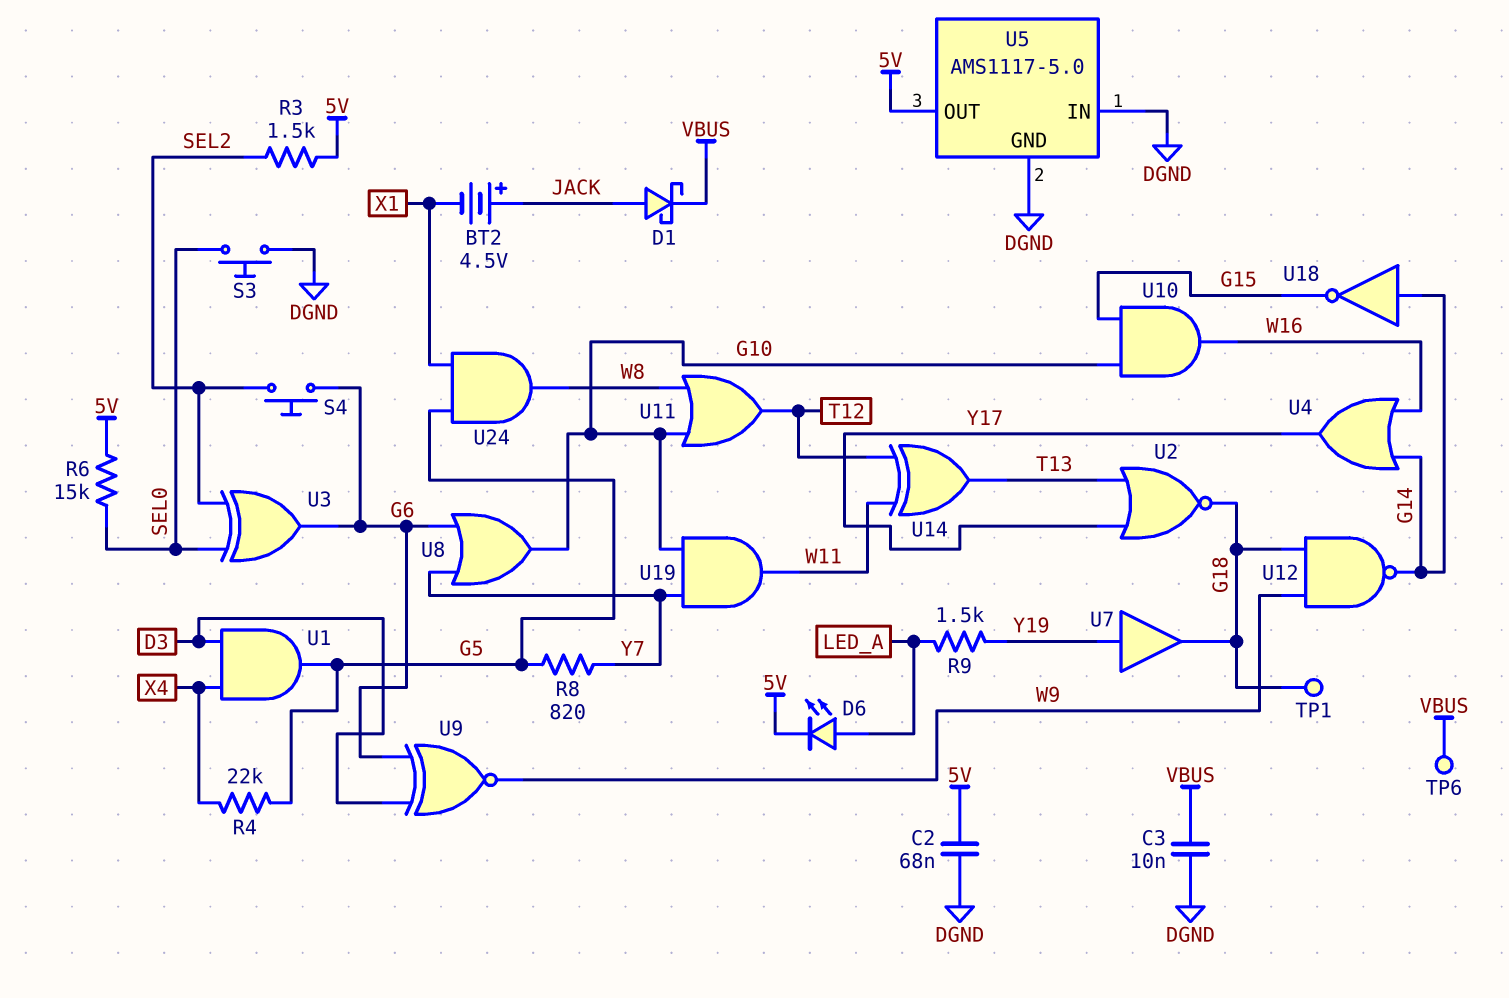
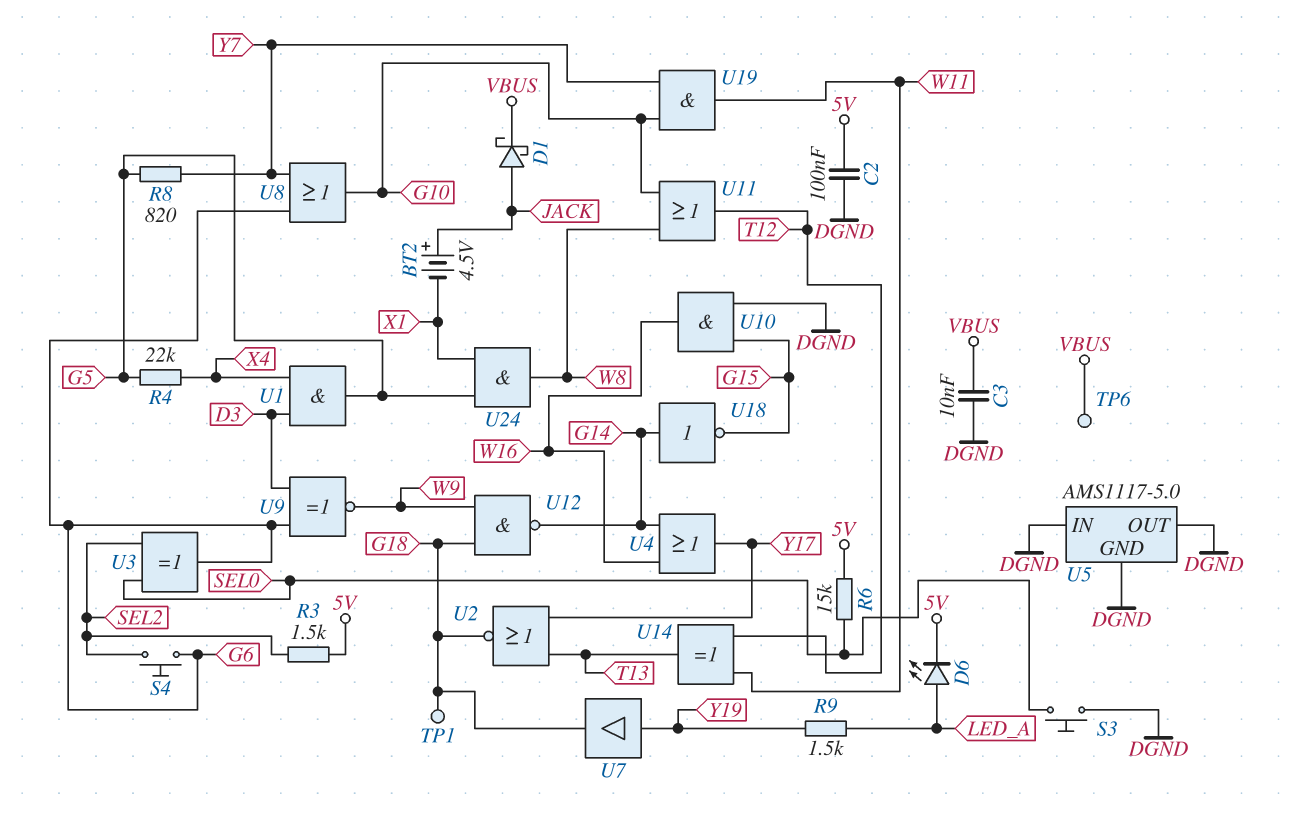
C2: 68nF (5V, DGND) -> 100nF (5V, DGND)
U5 pin OUT: 5V -> DGND
U10: AND (in G10, in G15, out W16) -> AND (in DGND, in G15, out W16)

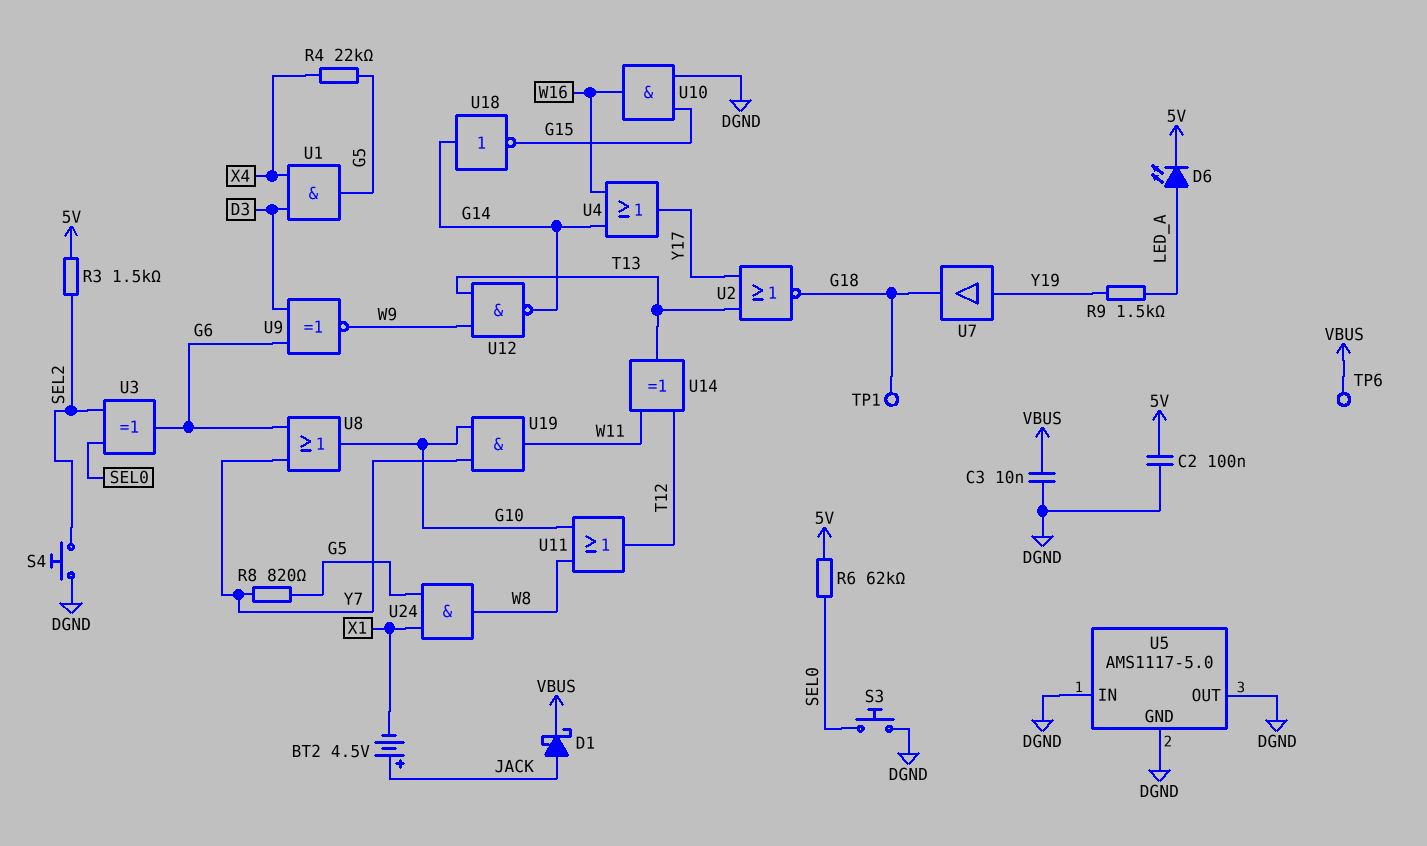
R6: 15k (5V, SEL0) -> 62k (5V, SEL0)
S4: button (G6, SEL2) -> button (DGND, SEL2)
U12: NAND (in G18, in W9, out G14) -> NAND (in T13, in W9, out G14)

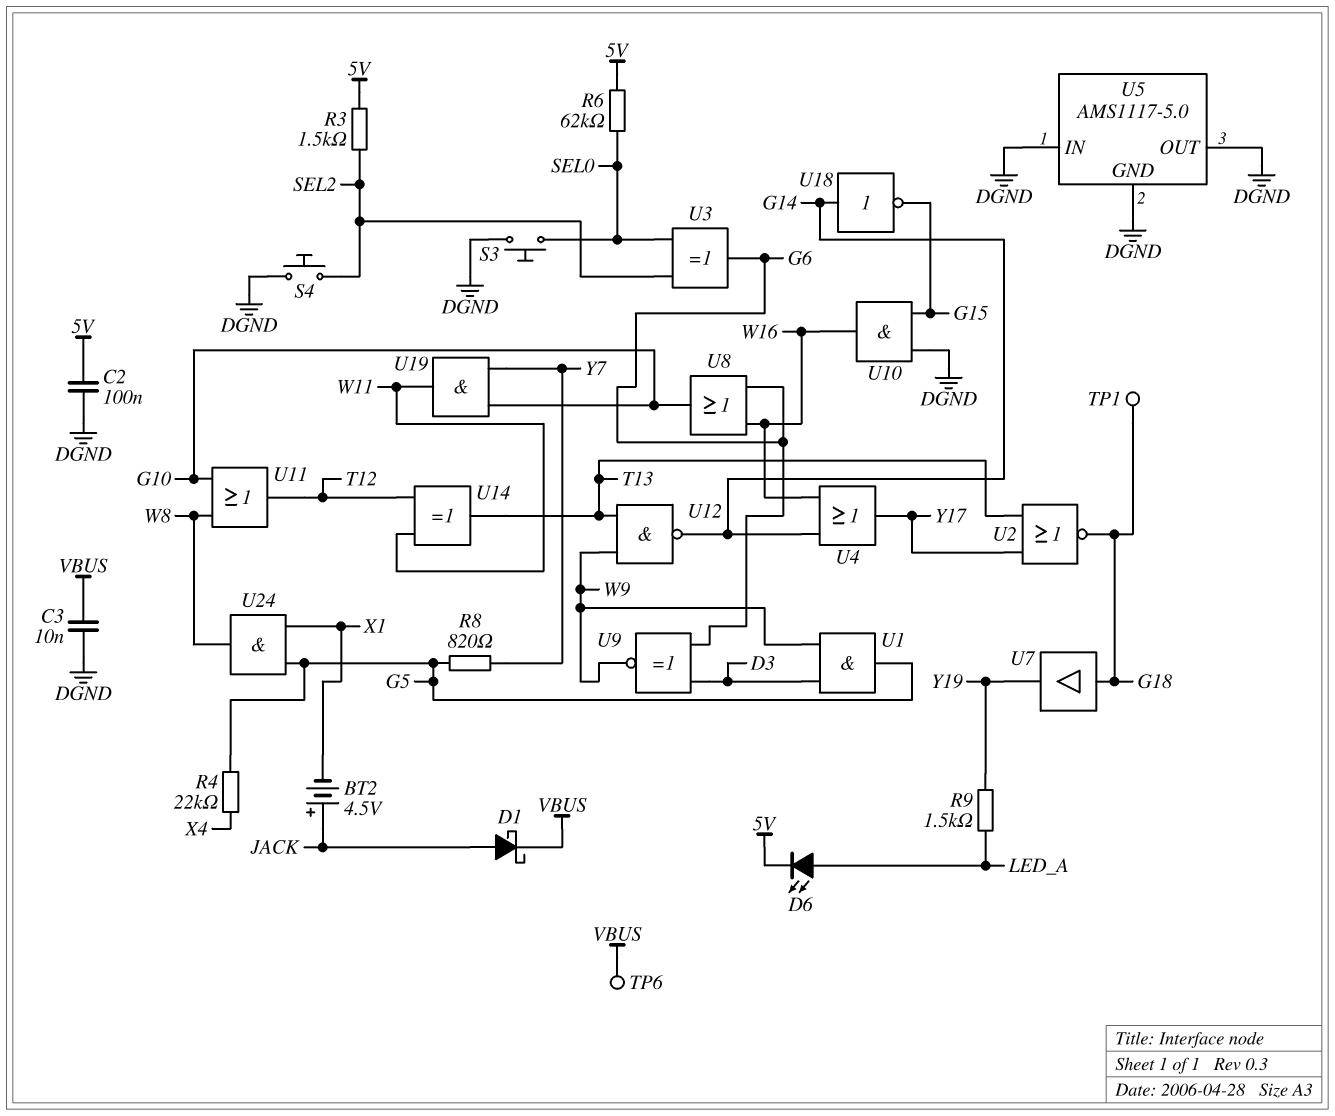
U1: AND (in D3, in X4, out G5) -> AND (in D3, in W9, out G5)
U7: buffer (in Y19, out G18) -> buffer (in G18, out Y19)
U8: OR (in G6, in Y7, out G10) -> OR (in G6, in W16, out G10)

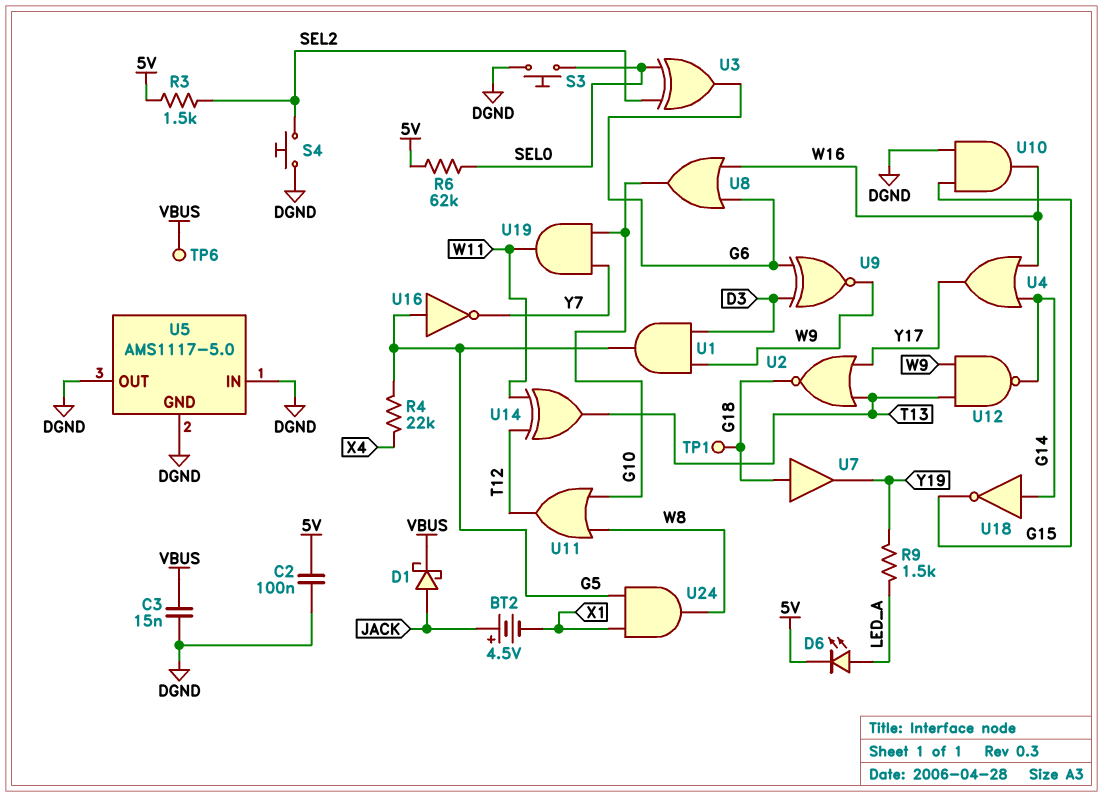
C3: 10nF (DGND, VBUS) -> 15nF (DGND, VBUS)
R8: 820 (G5, Y7) -> none
U16: none -> NOT (in G5, out Y7)

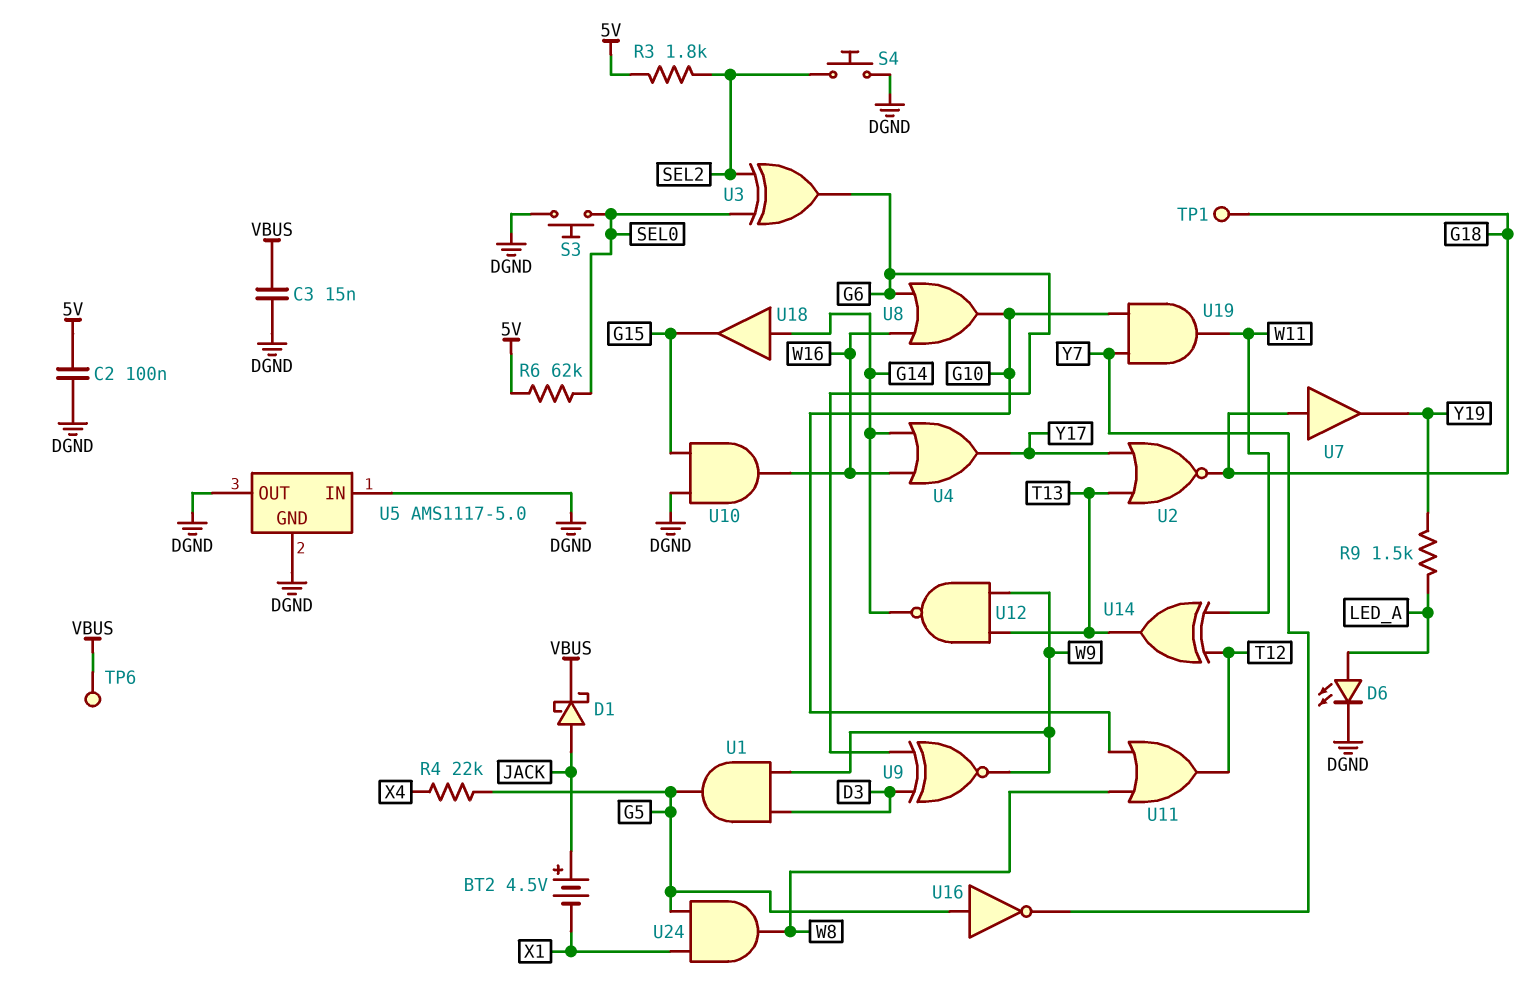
D6: LED (A LED_A, K 5V) -> LED (A LED_A, K DGND)
R3: 1.5k (5V, SEL2) -> 1.8k (5V, SEL2)
U18: NOT (in G14, out G15) -> buffer (in G14, out G15)

